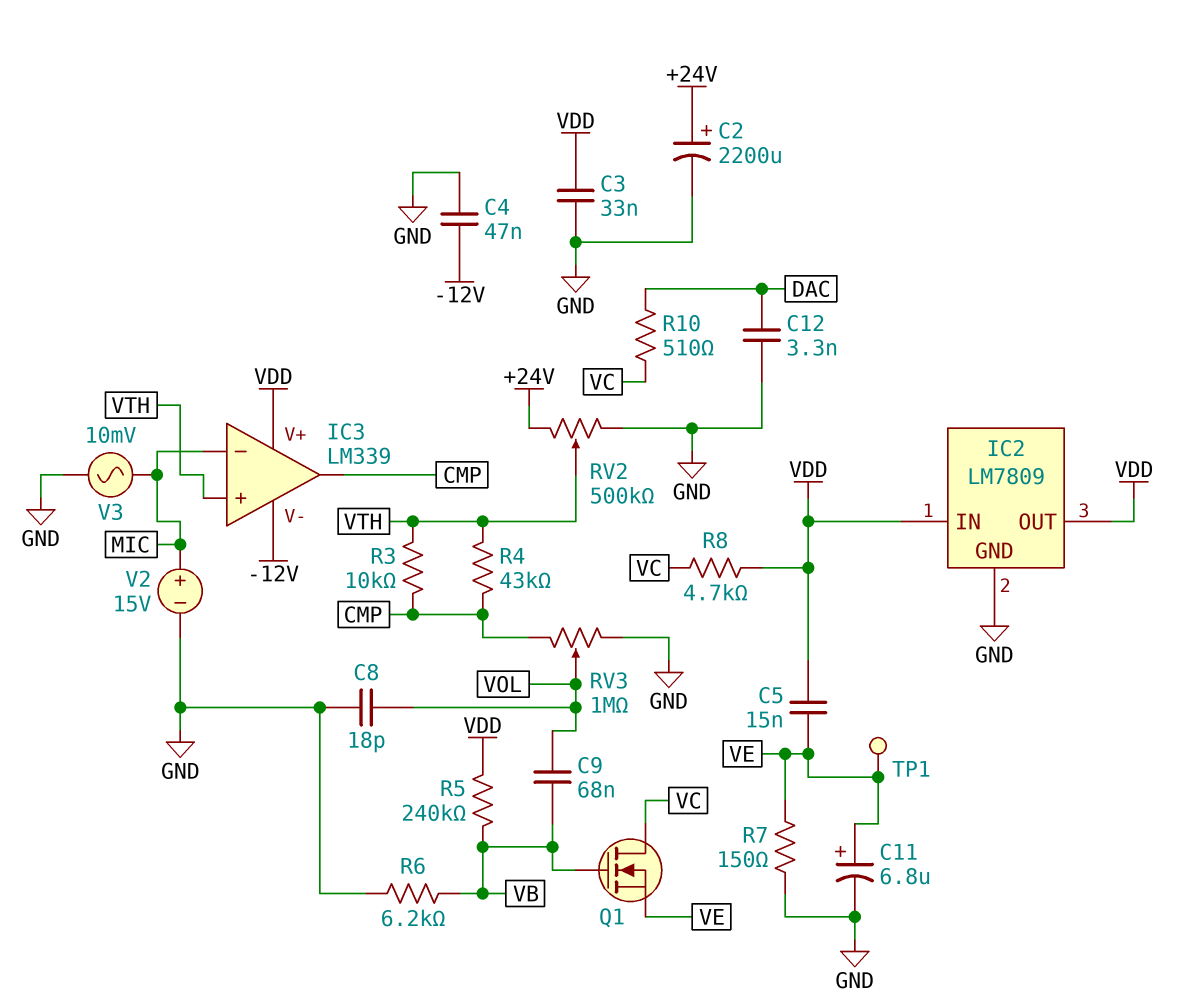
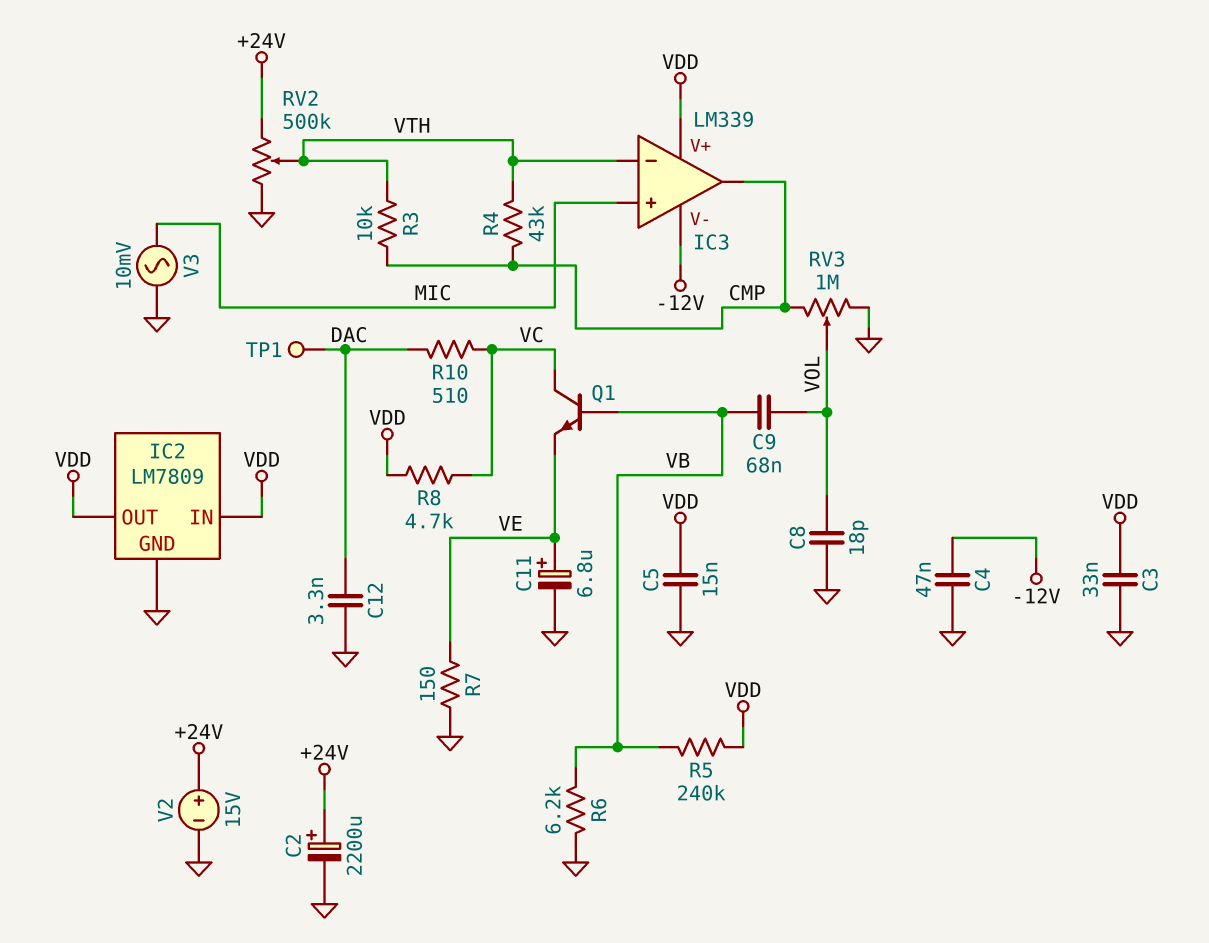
C5: 15nF (VDD, VE) -> 15nF (GND, VDD)
IC3 pin in+: VTH -> MIC
IC3 pin in-: MIC -> VTH
Q1: NMOS (G VB, D VC, S VE) -> NPN (B VB, C VC, E VE)
TP1: test point (VE) -> test point (DAC)
V2: 15V (plus MIC, minus GND) -> 15V (plus +24V, minus GND)

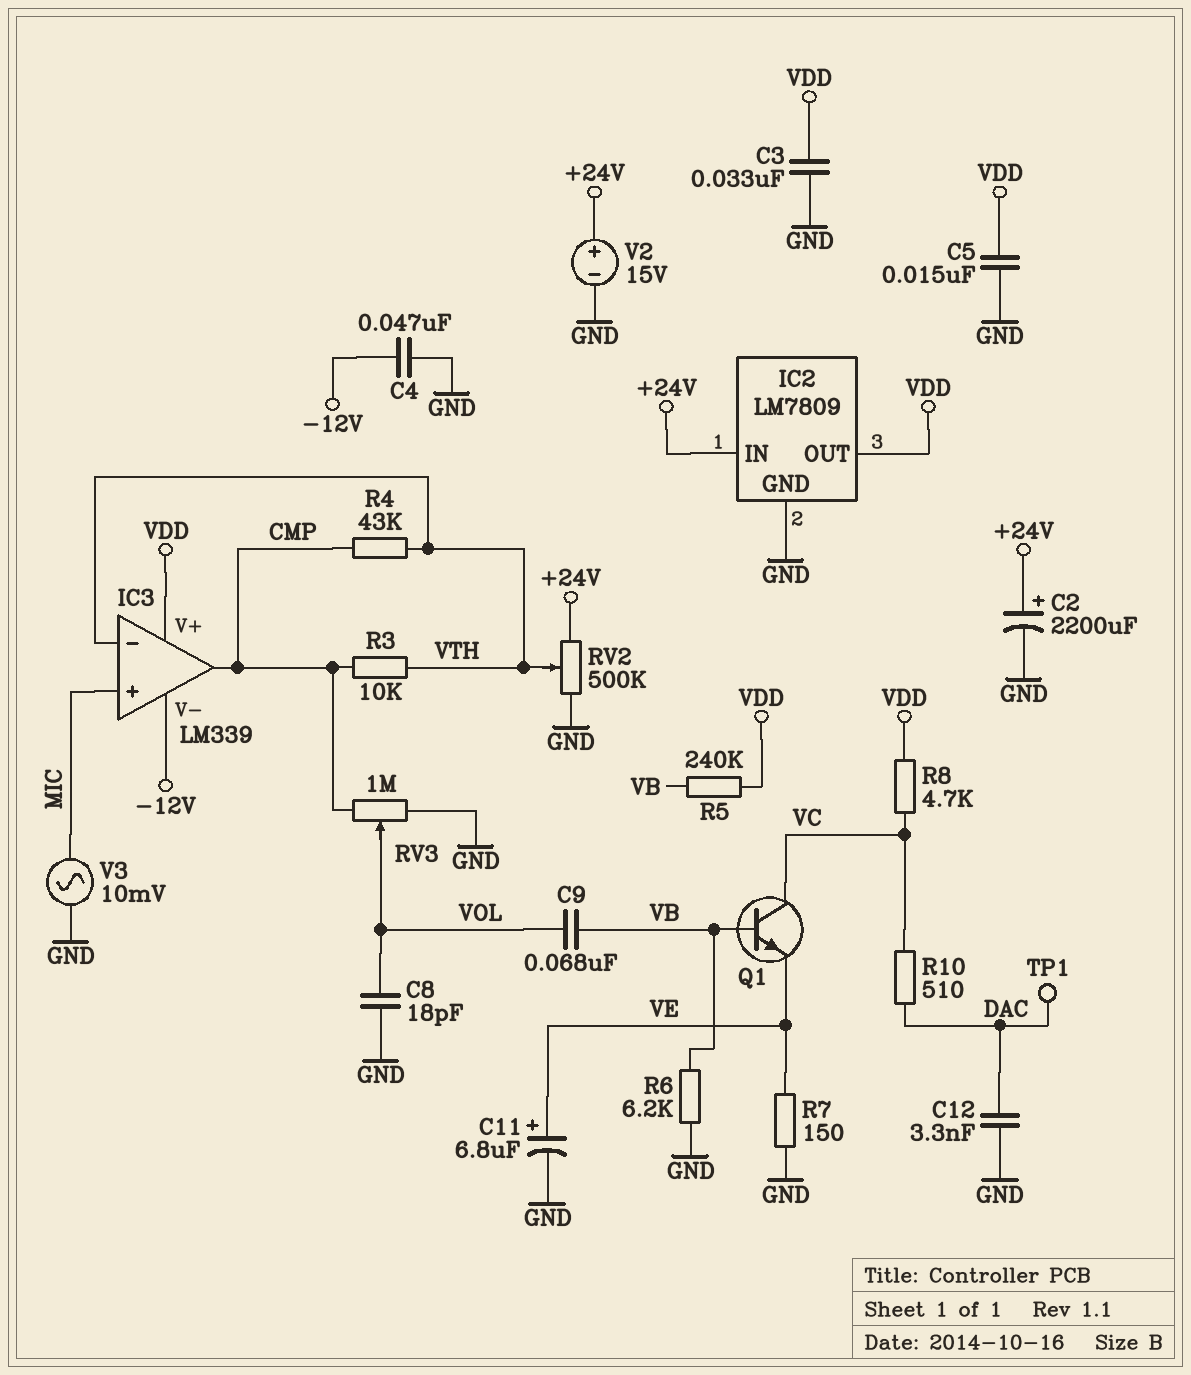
IC2 pin IN: VDD -> +24V

